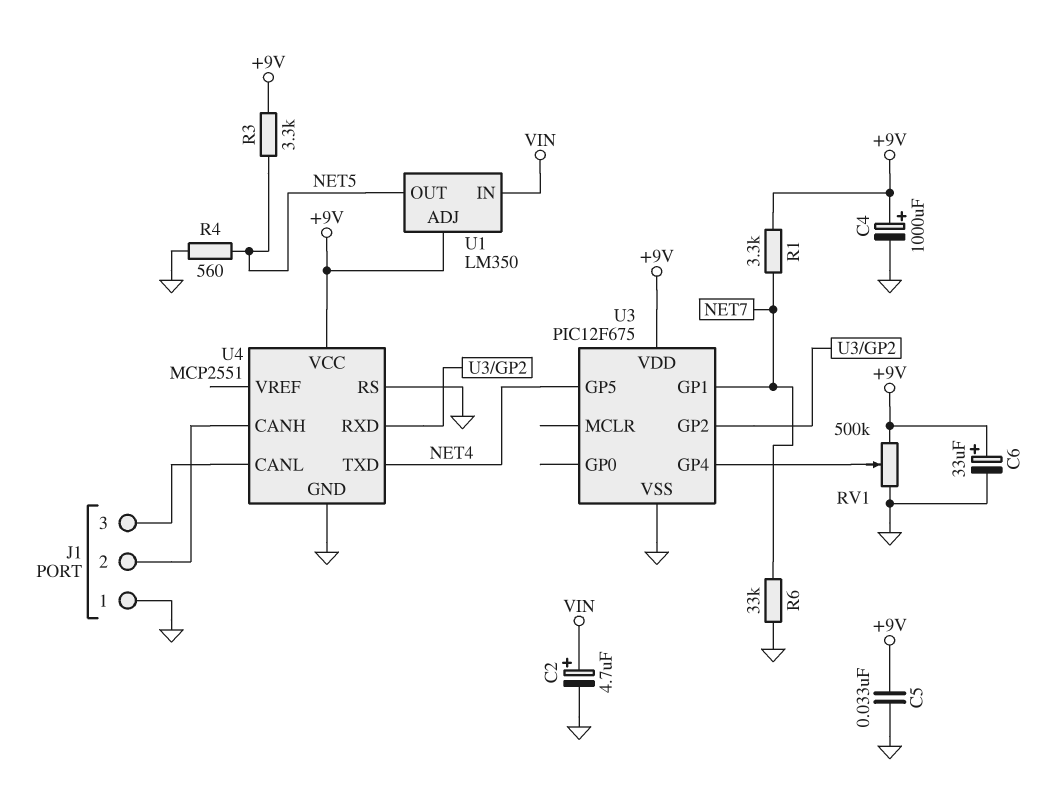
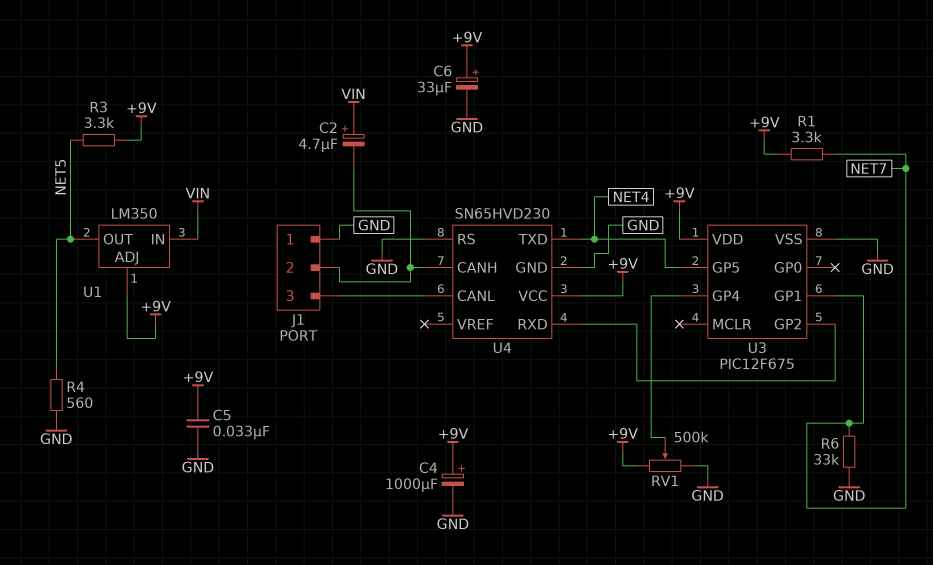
C2: 4.7uF (plus VIN, minus GND) -> 4.7uF (plus VIN, minus J1/2)
U4: MCP2551 -> SN65HVD230

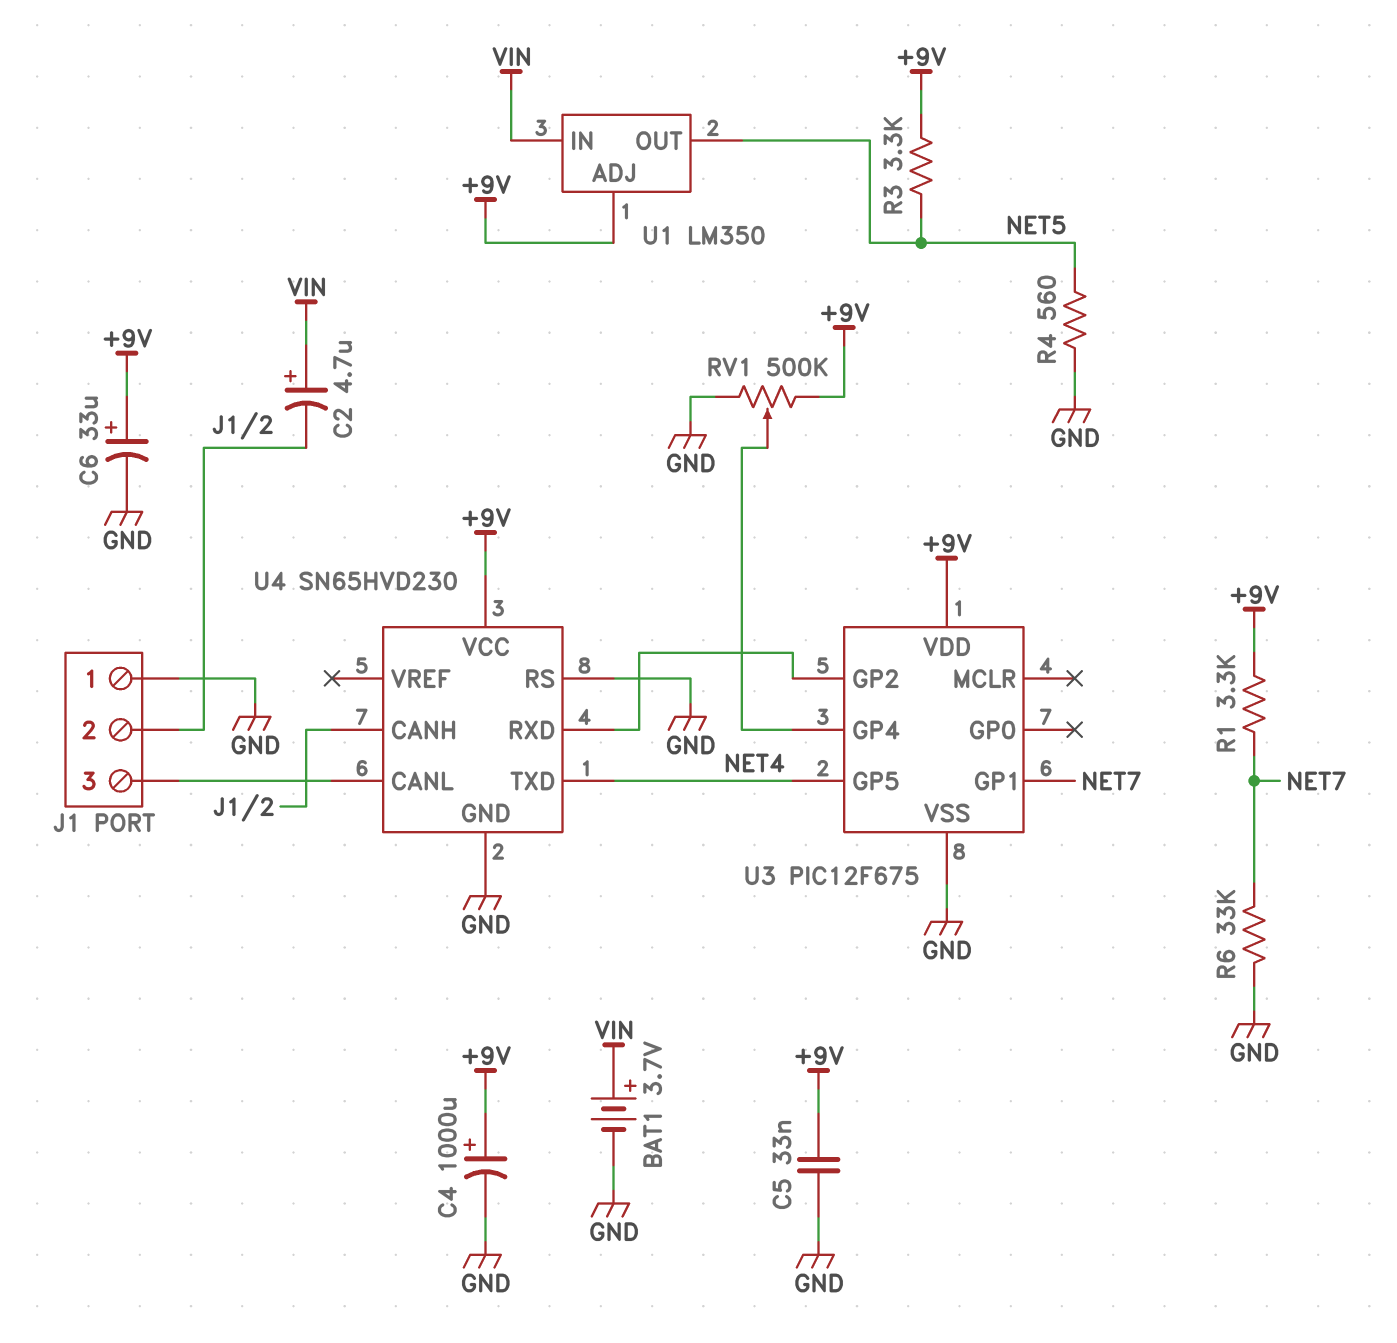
BAT1: none -> 3.7V (plus VIN, minus GND)

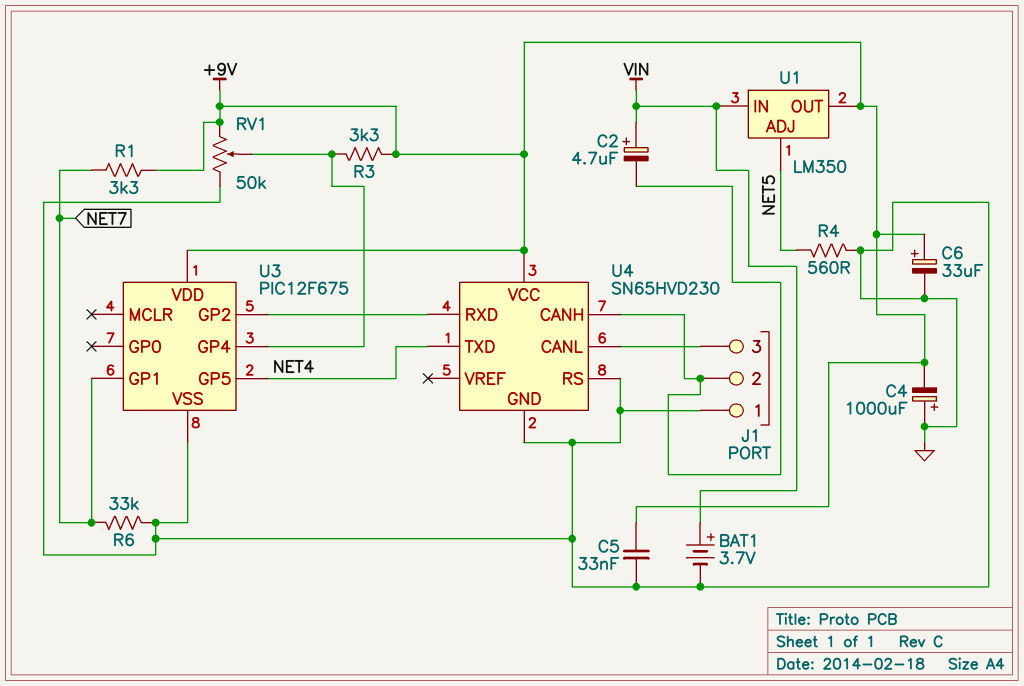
C4: 1000uF (plus +9V, minus GND) -> 1000uF (plus GND, minus +9V)
R3: 3.3k (+9V, NET5) -> 3.3k (+9V, U3/GP4)
RV1: 500k (+9V, GND, wiper U3/GP4) -> 50k (+9V, GND, wiper U3/GP4)
U1 pin ADJ: +9V -> NET5
U1 pin OUT: NET5 -> +9V

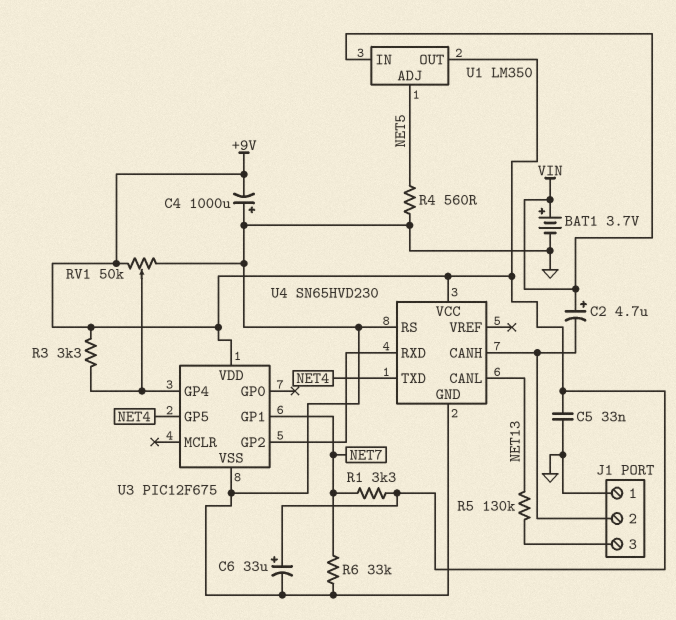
R5: none -> 130k (J1/3, NET13)
U4 pin CANL: J1/3 -> NET13

